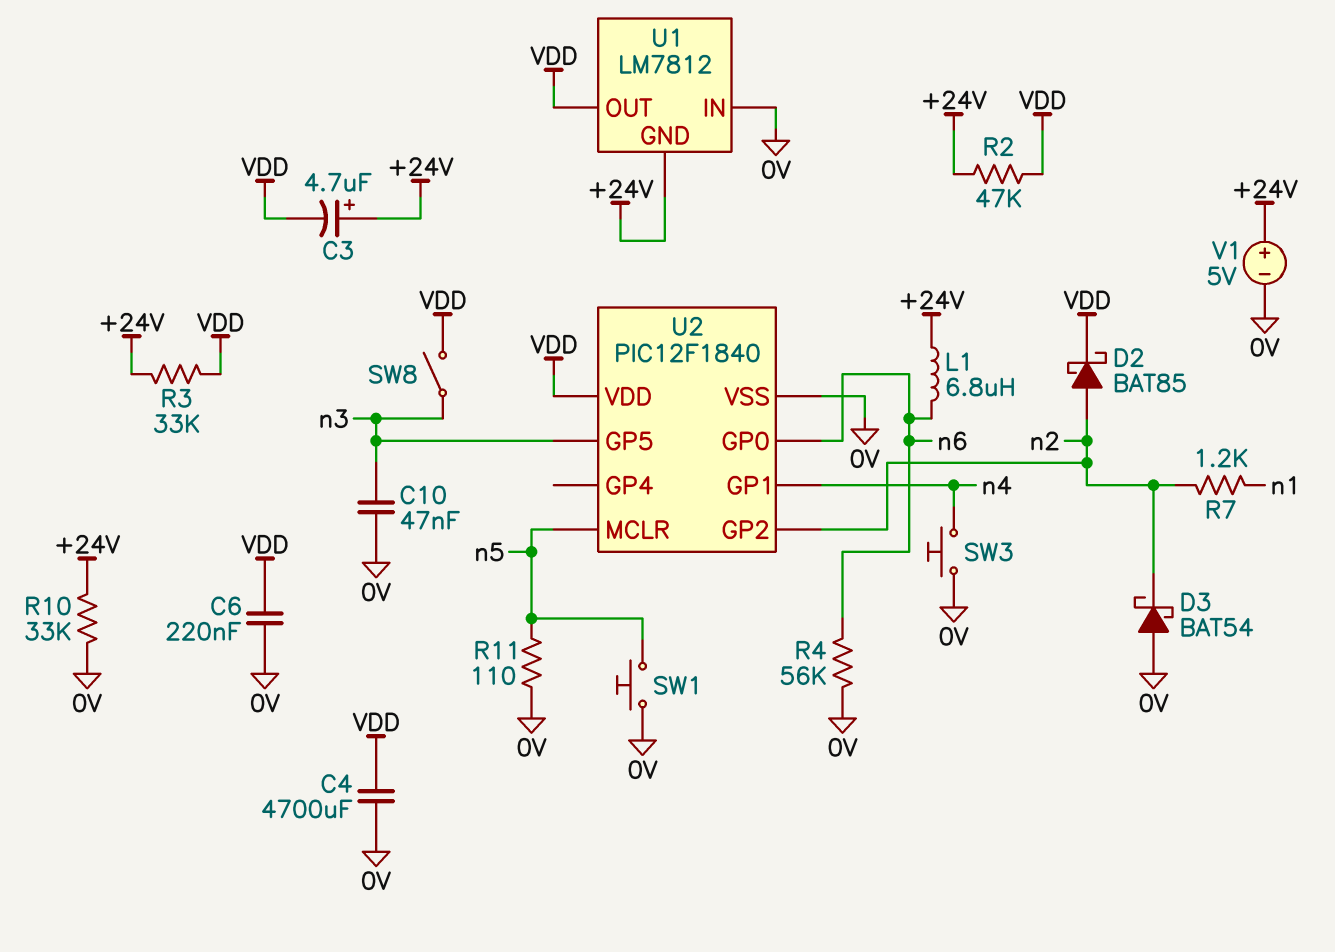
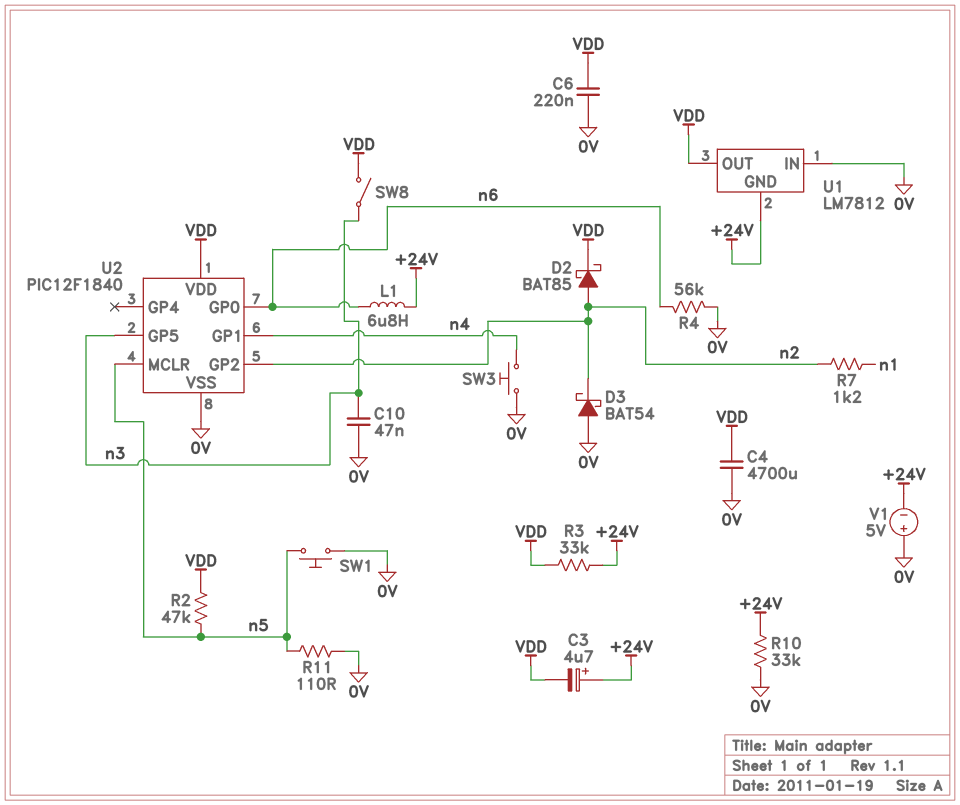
R2: 47k (+24V, VDD) -> 47k (VDD, n5)
V1: 5V (plus +24V, minus 0V) -> 5V (plus 0V, minus +24V)

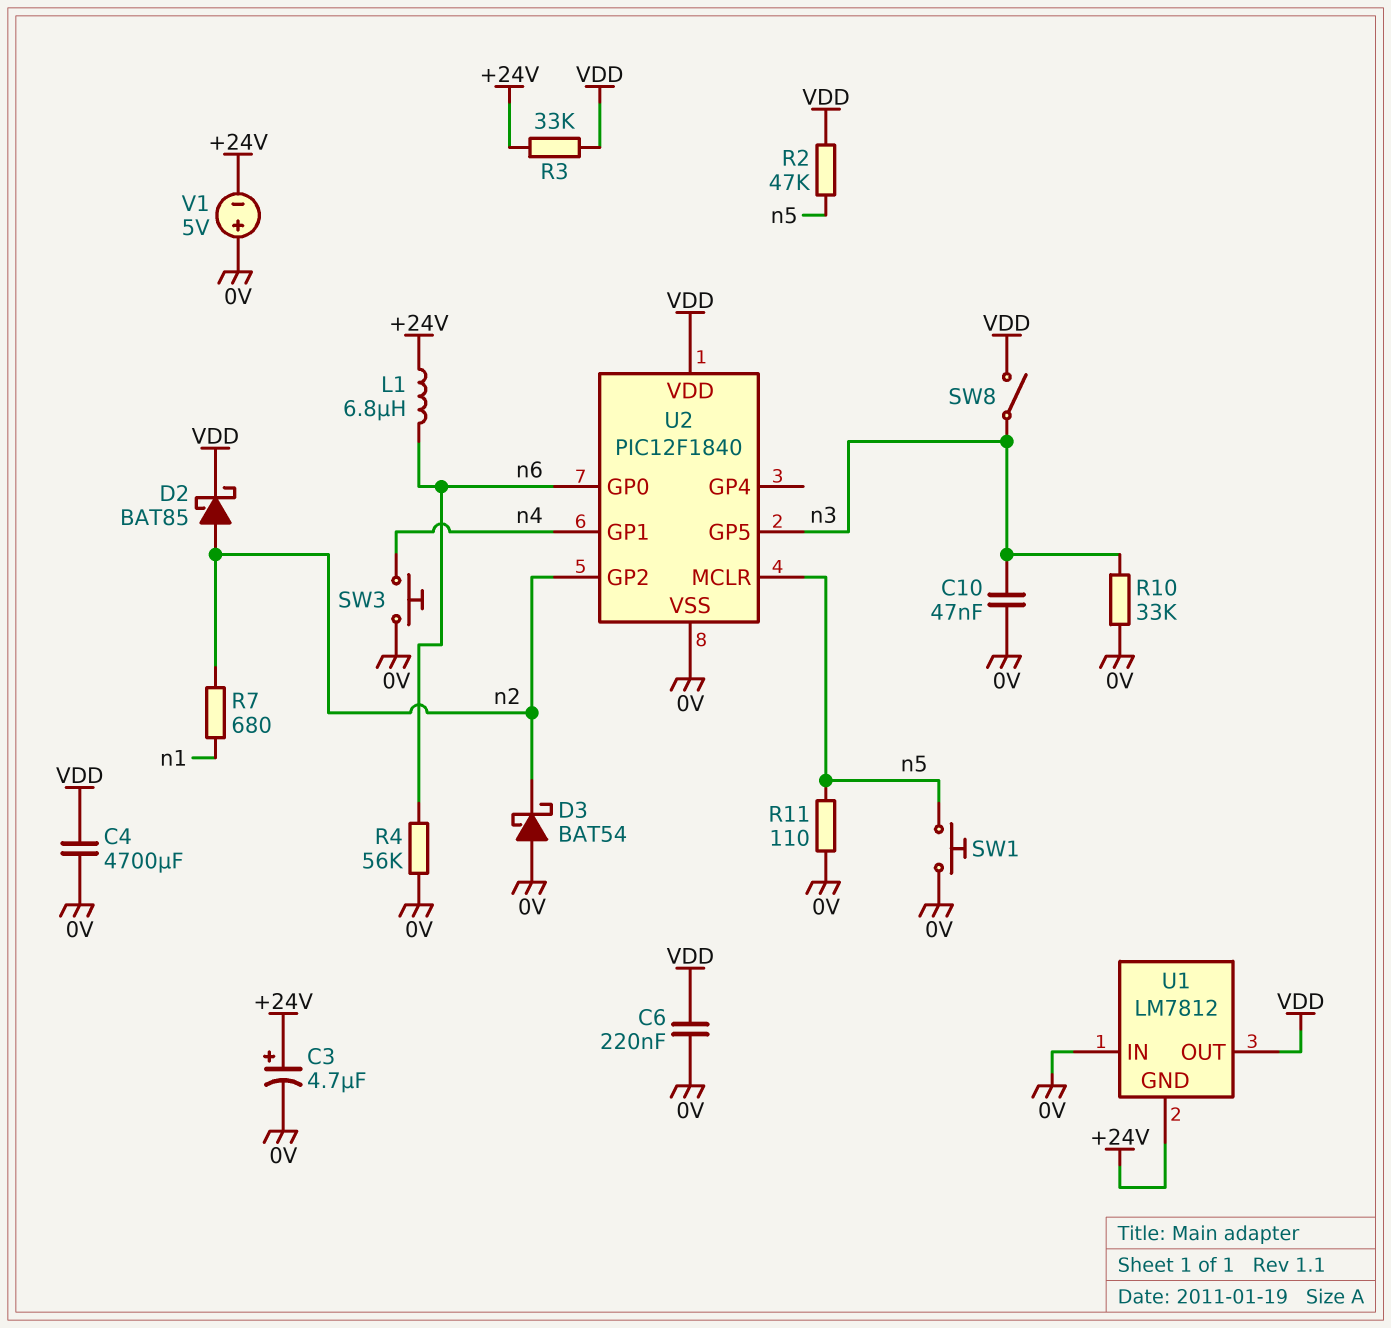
C3: 4.7uF (plus +24V, minus VDD) -> 4.7uF (plus +24V, minus 0V)
R7: 1.2k (n1, n2) -> 680 (n1, n2)
R10: 33k (+24V, 0V) -> 33k (0V, n3)

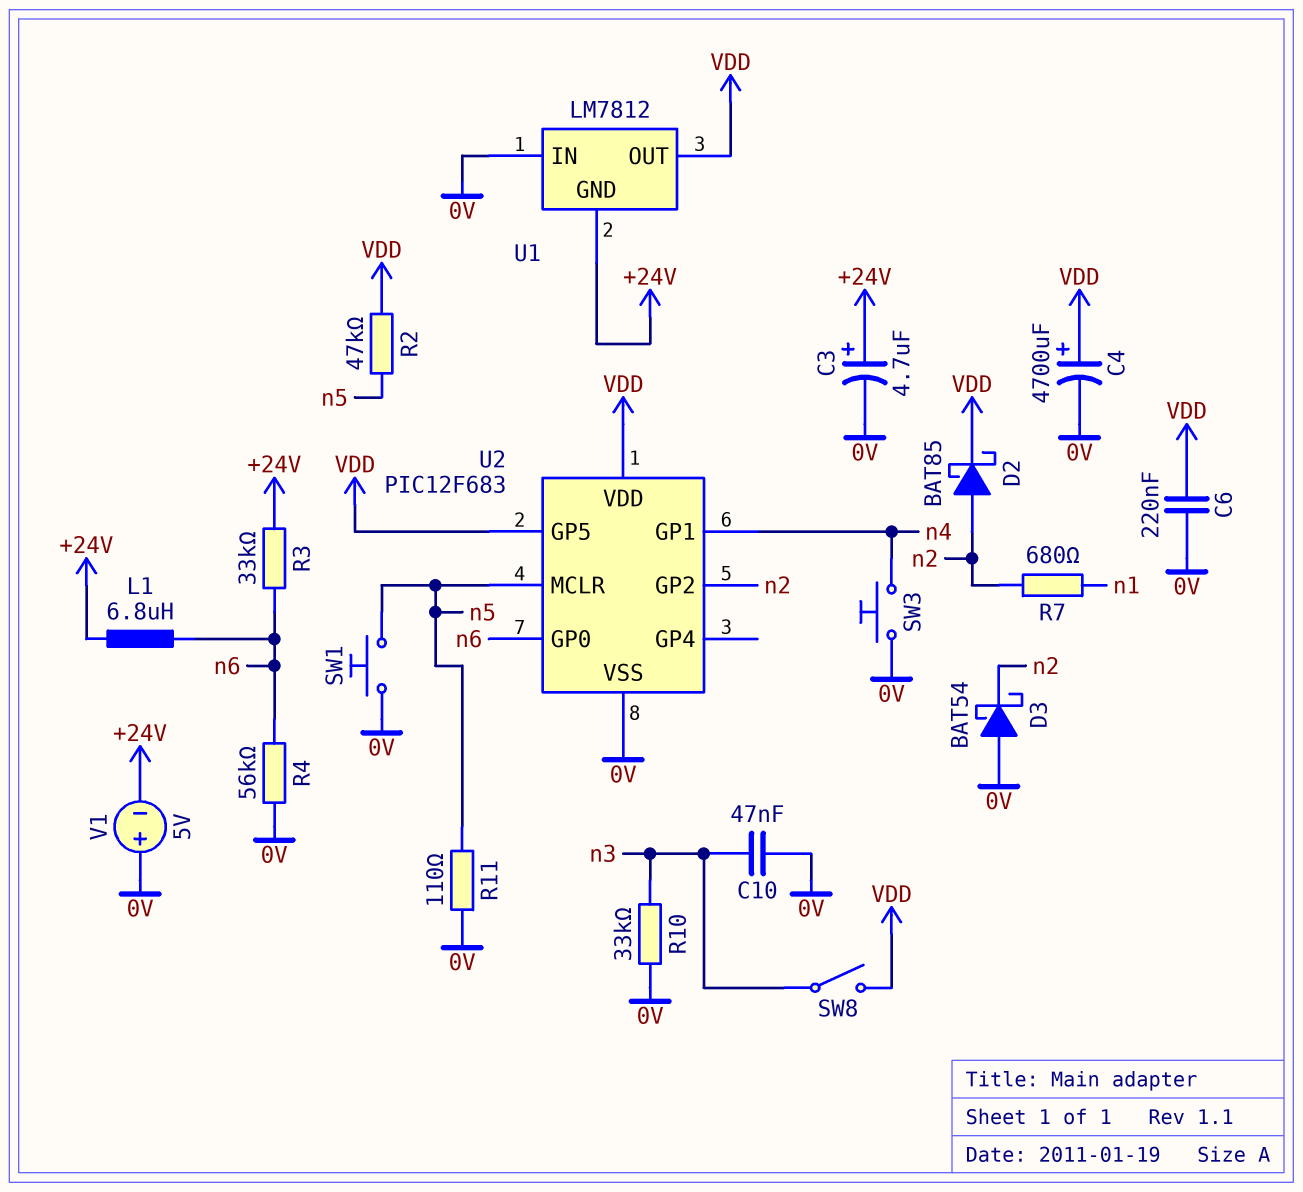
C4: 4700uF (0V, VDD) -> 4700uF (plus VDD, minus 0V)
R3: 33k (+24V, VDD) -> 33k (+24V, n6)
U2: PIC12F1840 -> PIC12F683
U2 pin GP5: n3 -> VDD

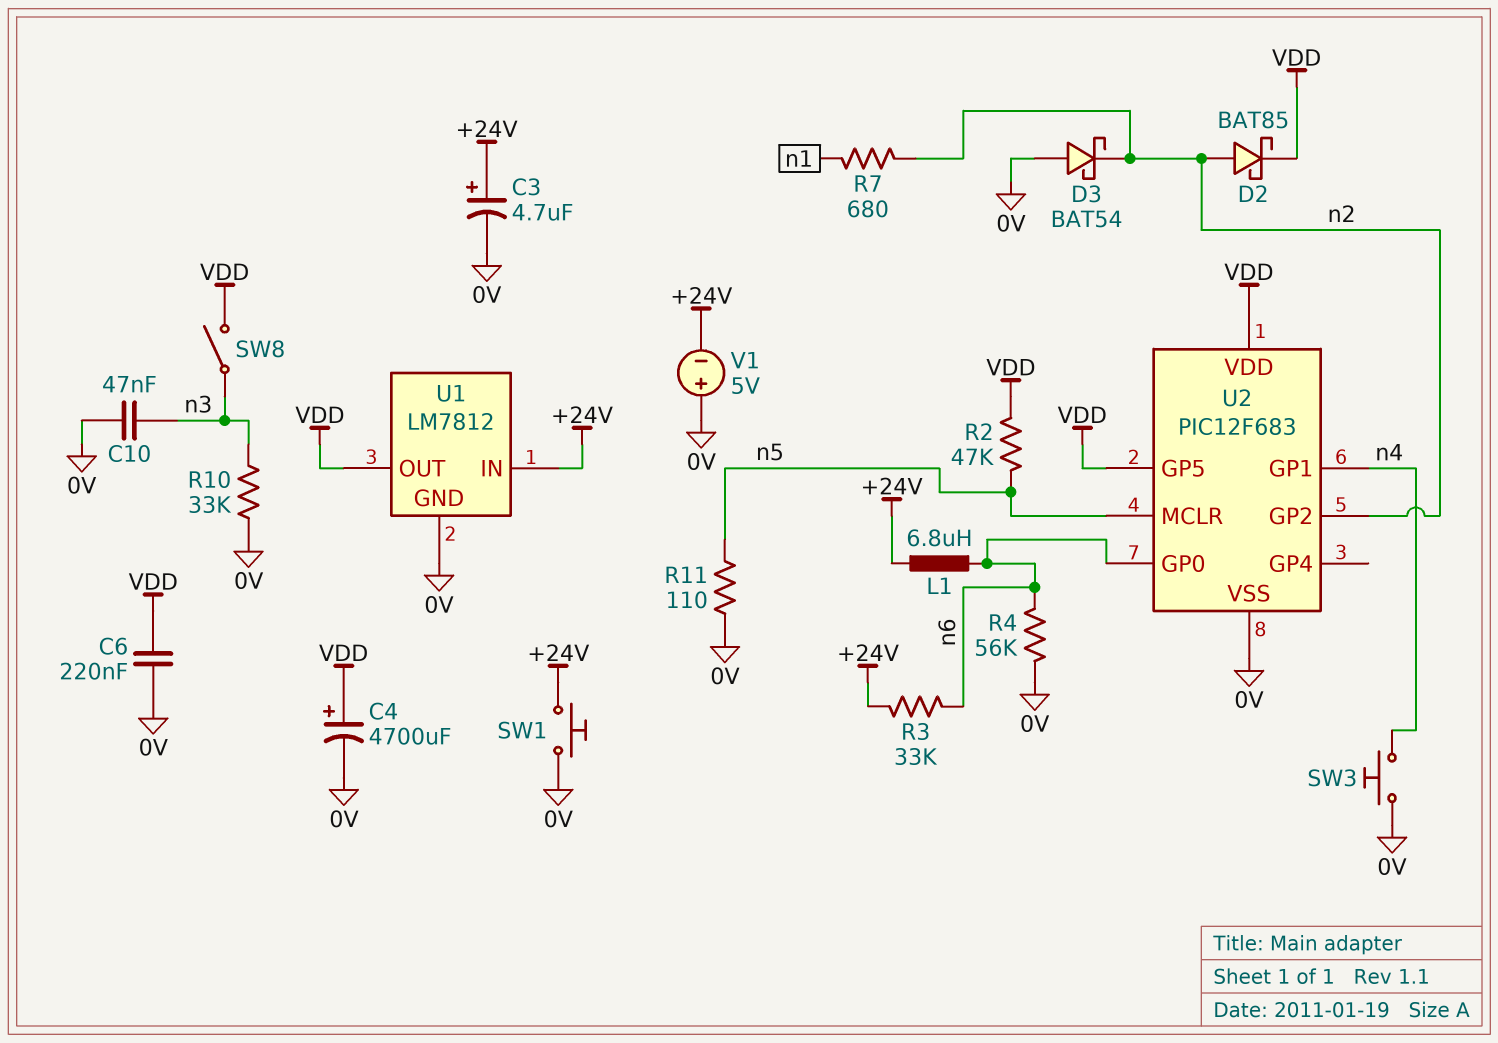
SW1: button (0V, n5) -> button (+24V, 0V)
U1 pin GND: +24V -> 0V
U1 pin IN: 0V -> +24V

